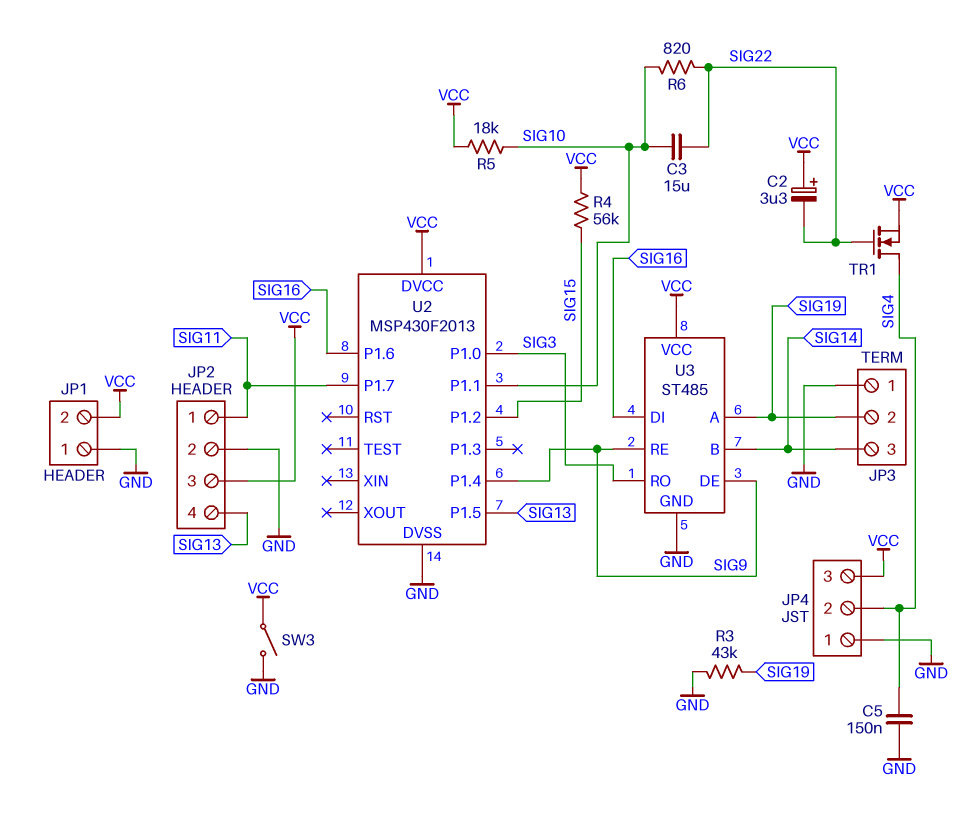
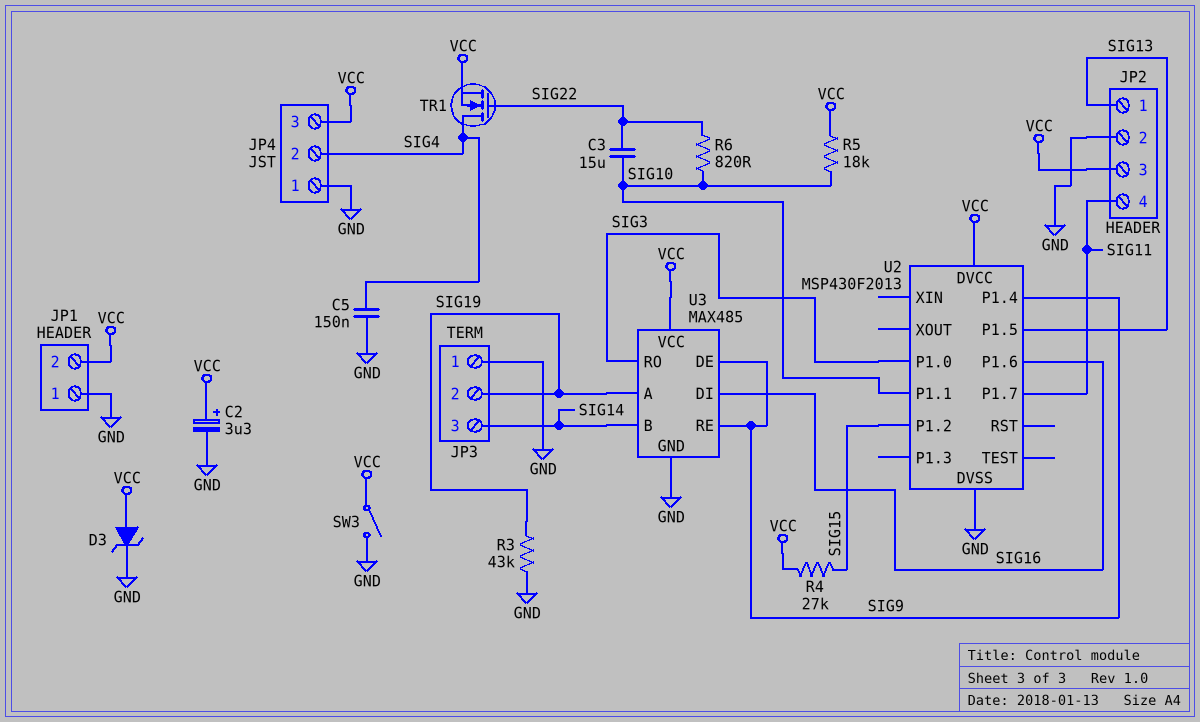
C2: 3.3uF (plus VCC, minus SIG22) -> 3.3uF (plus VCC, minus GND)
D3: none -> zener (A VCC, K GND)
JP2 pin 1: SIG11 -> SIG13
JP2 pin 4: SIG13 -> SIG11
R4: 56k (SIG15, VCC) -> 27k (SIG15, VCC)
U3: ST485 -> MAX485

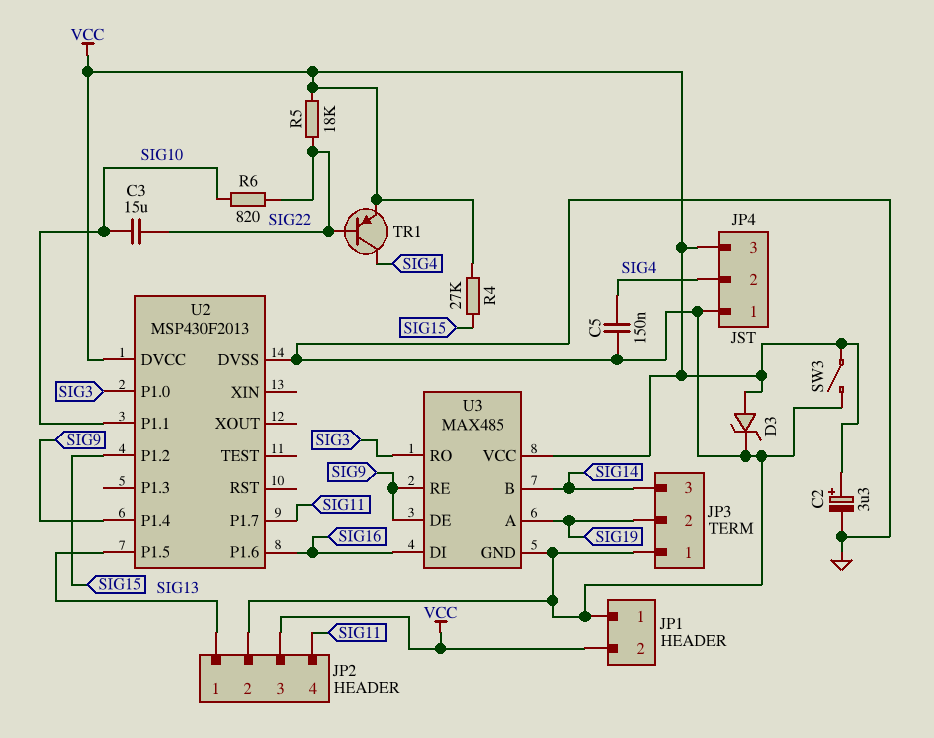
R3: 43k (GND, SIG19) -> none
R5: 18k (SIG10, VCC) -> 18k (SIG22, VCC)
TR1: NMOS (G SIG22, D SIG4, S VCC) -> PNP (B SIG22, C SIG4, E VCC)

